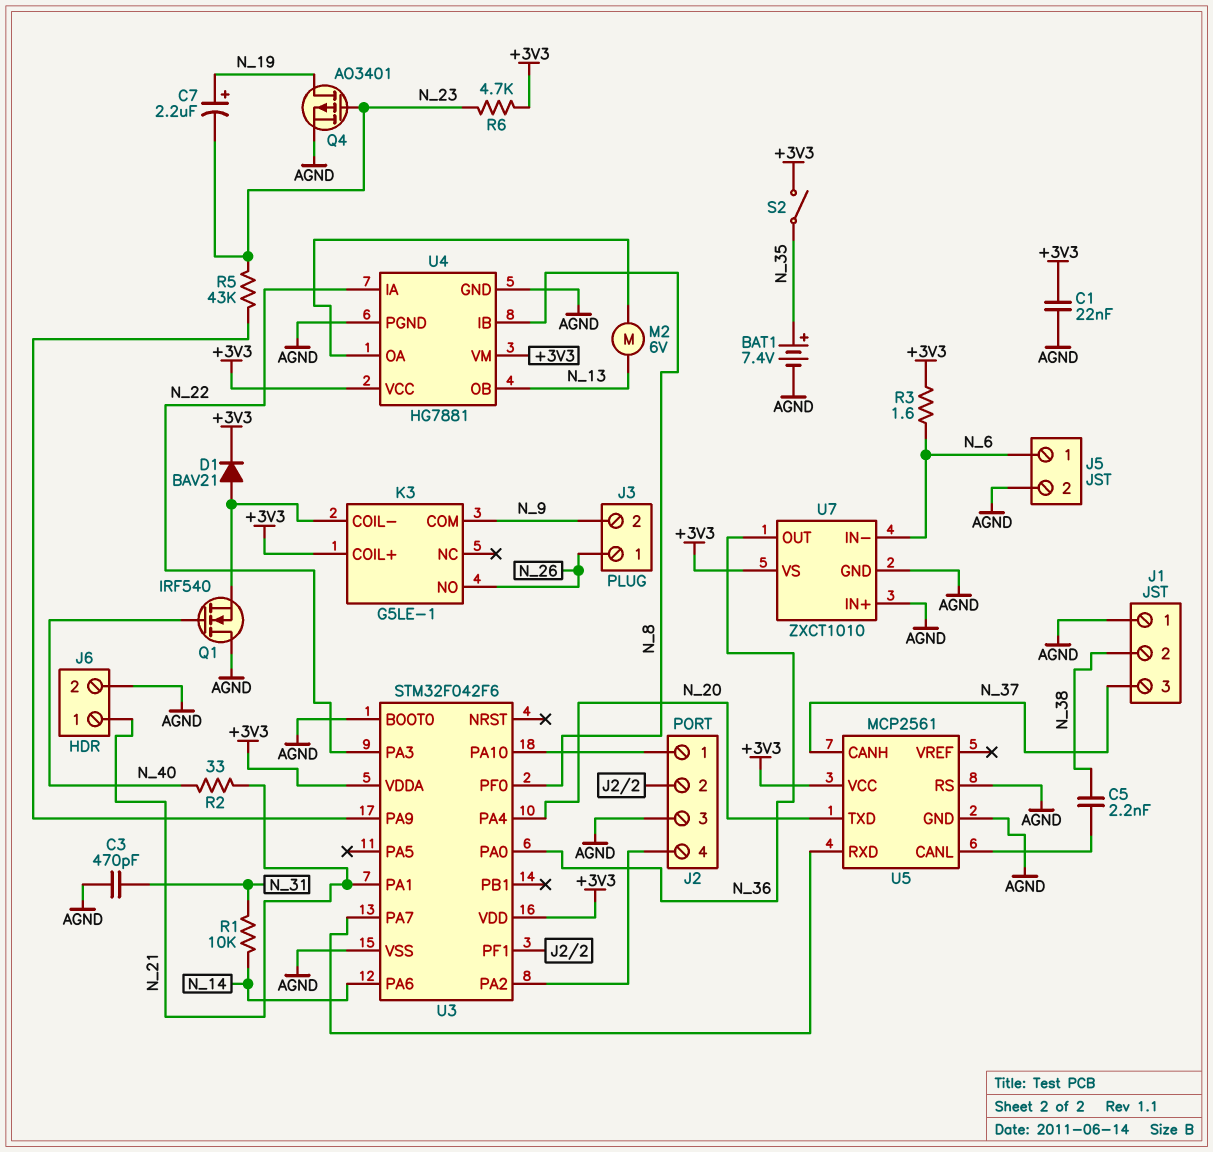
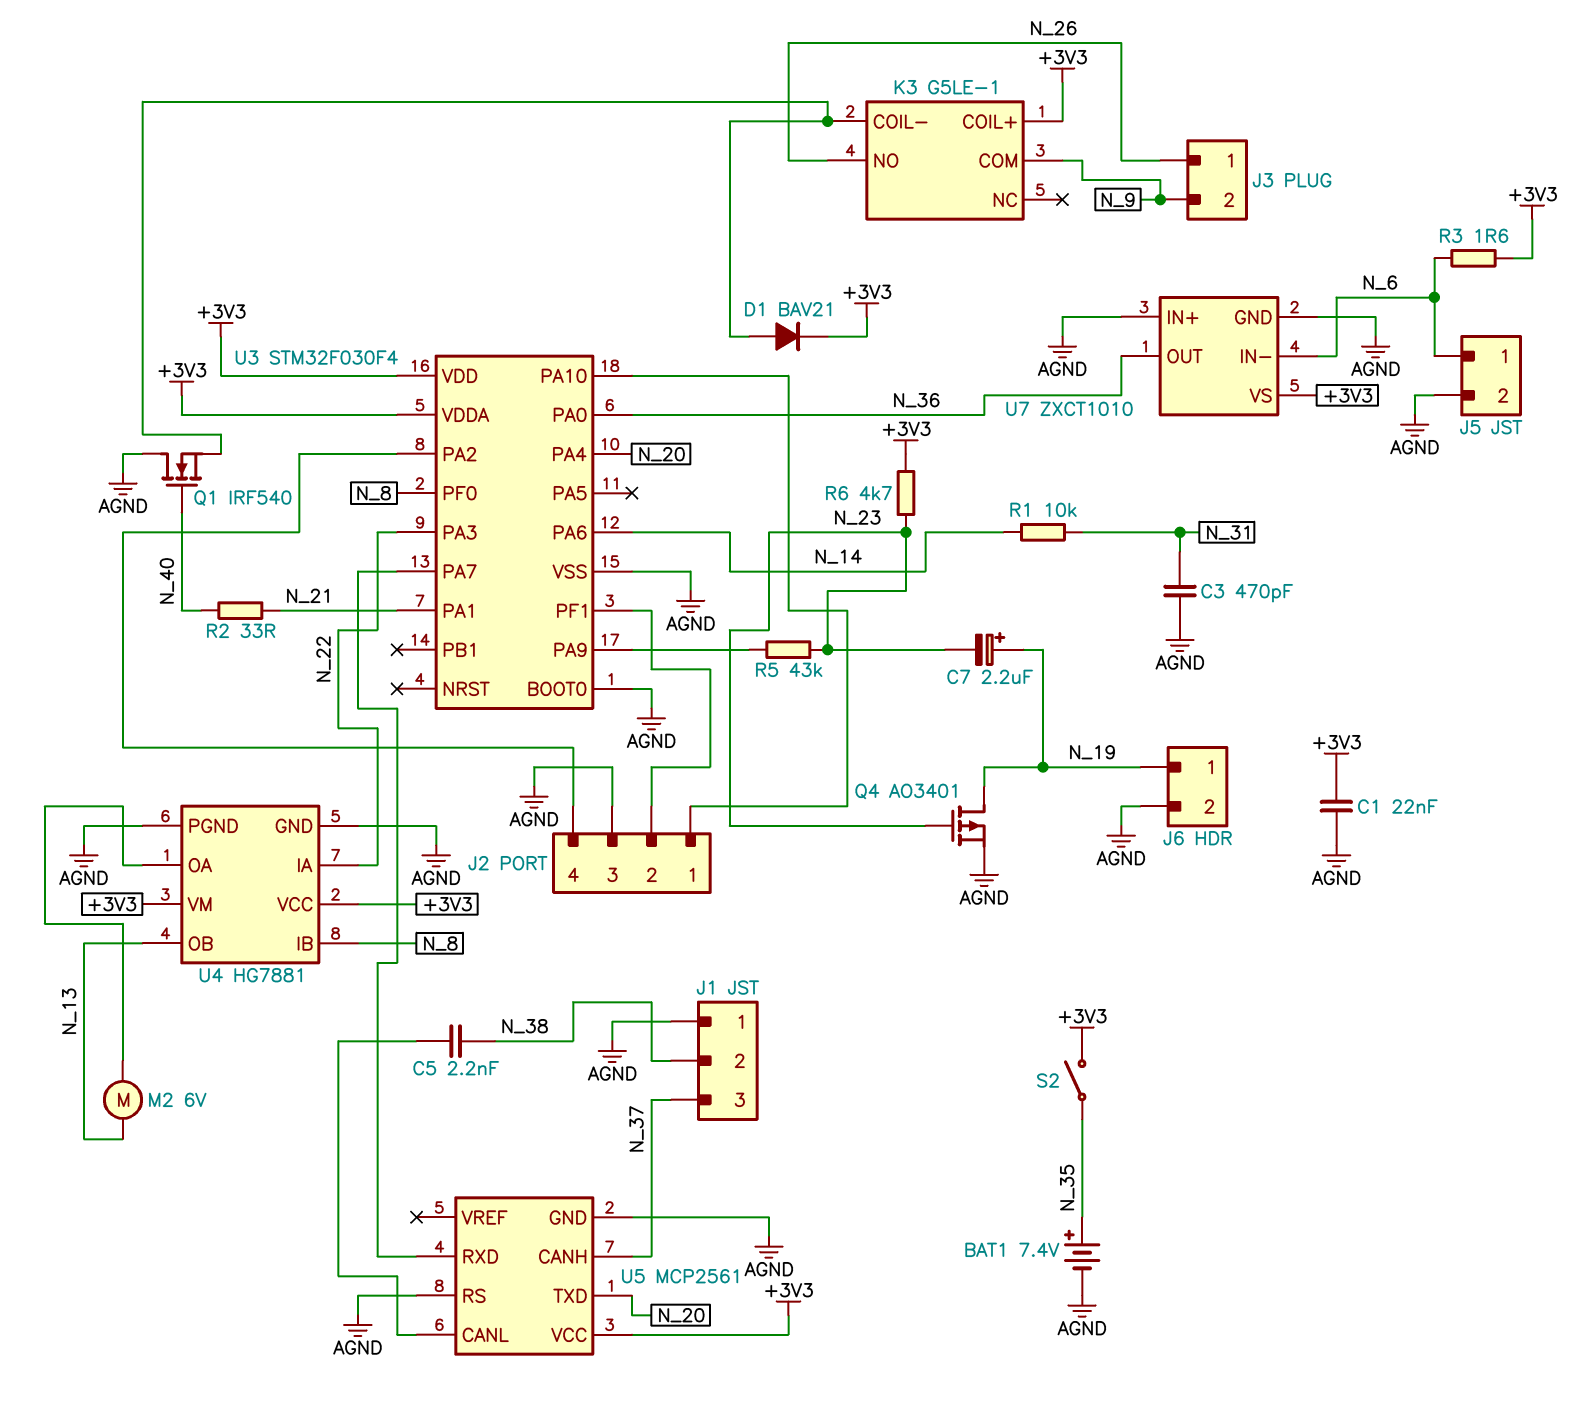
J6 pin 1: N_21 -> N_19
U3: STM32F042F6 -> STM32F030F4

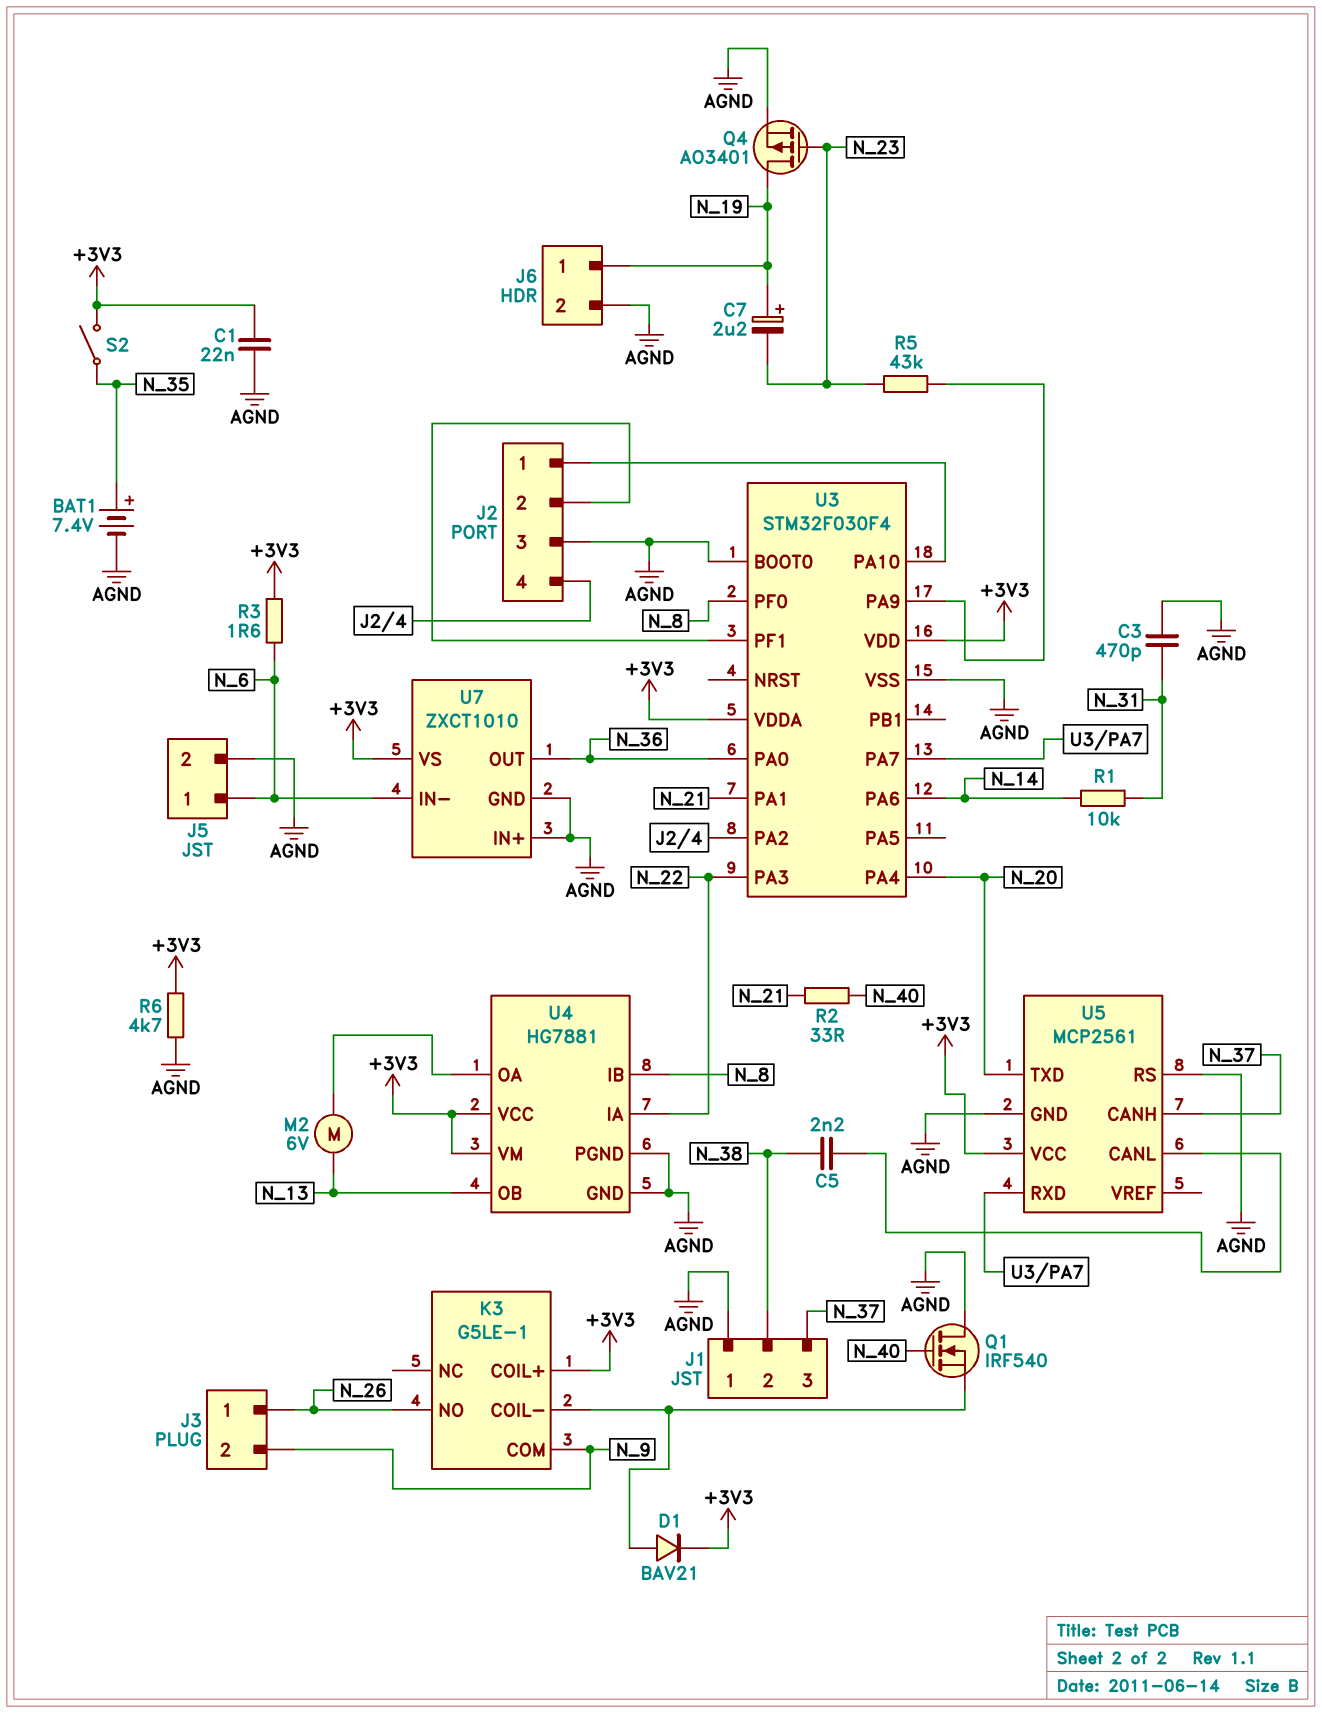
R6: 4.7k (+3V3, N_23) -> 4.7k (+3V3, AGND)

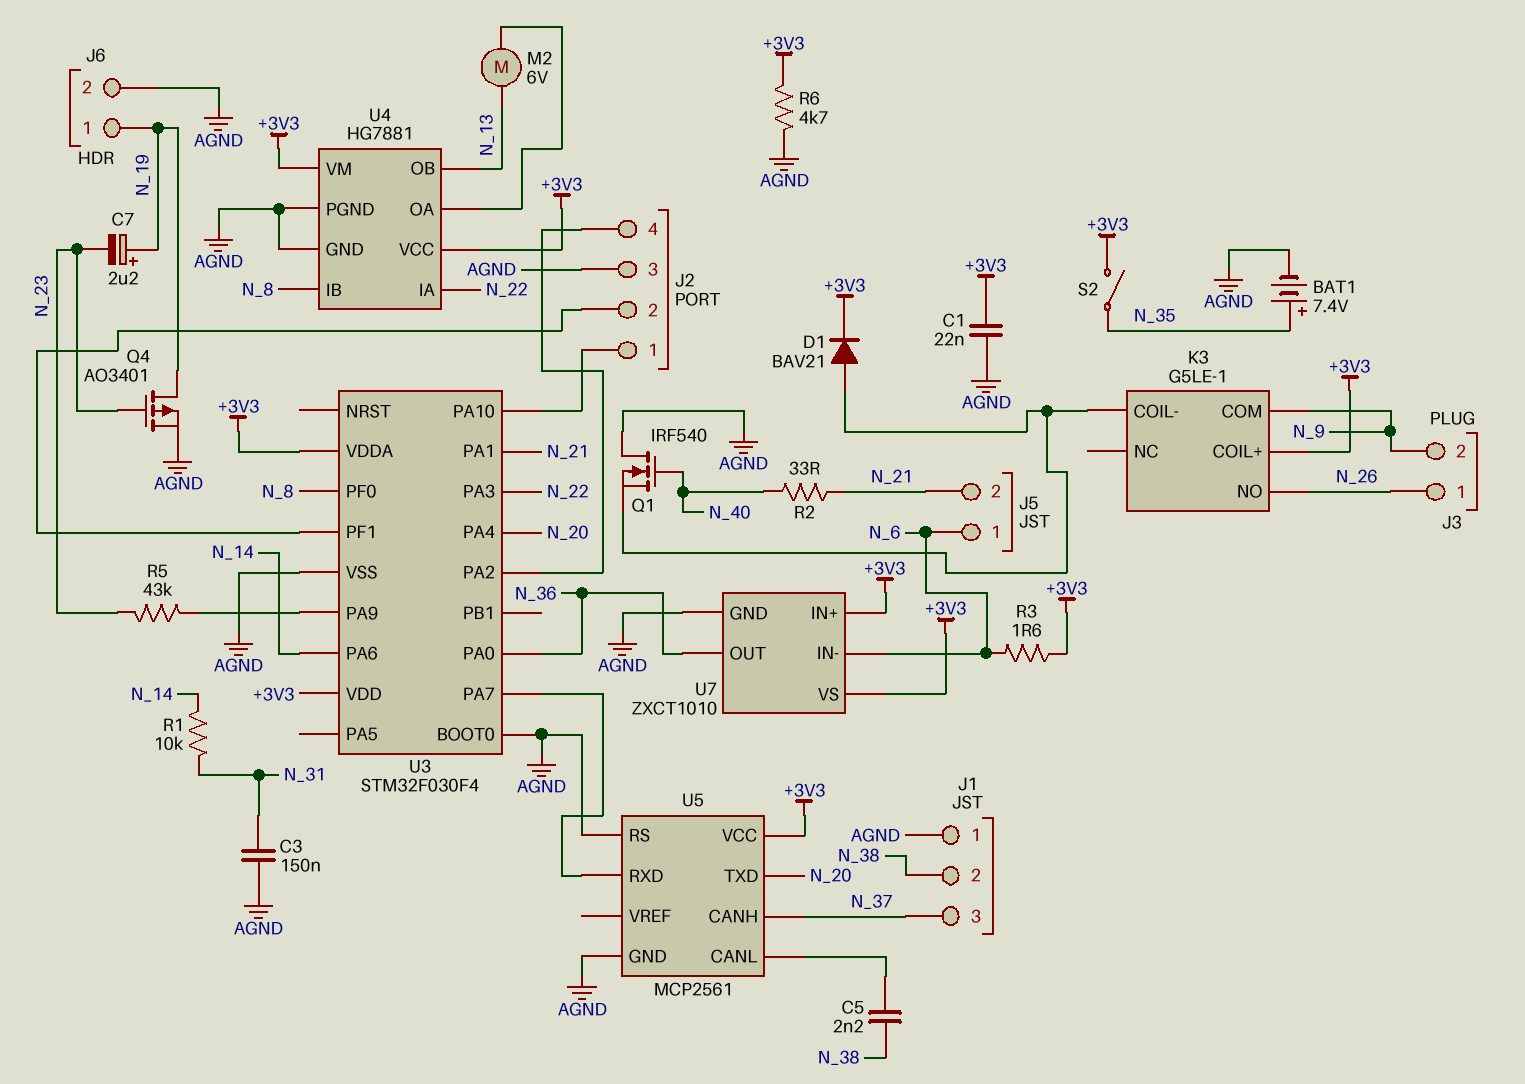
C3: 470pF (AGND, N_31) -> 150nF (AGND, N_31)
J5 pin 2: AGND -> N_21
U7 pin IN+: AGND -> +3V3

